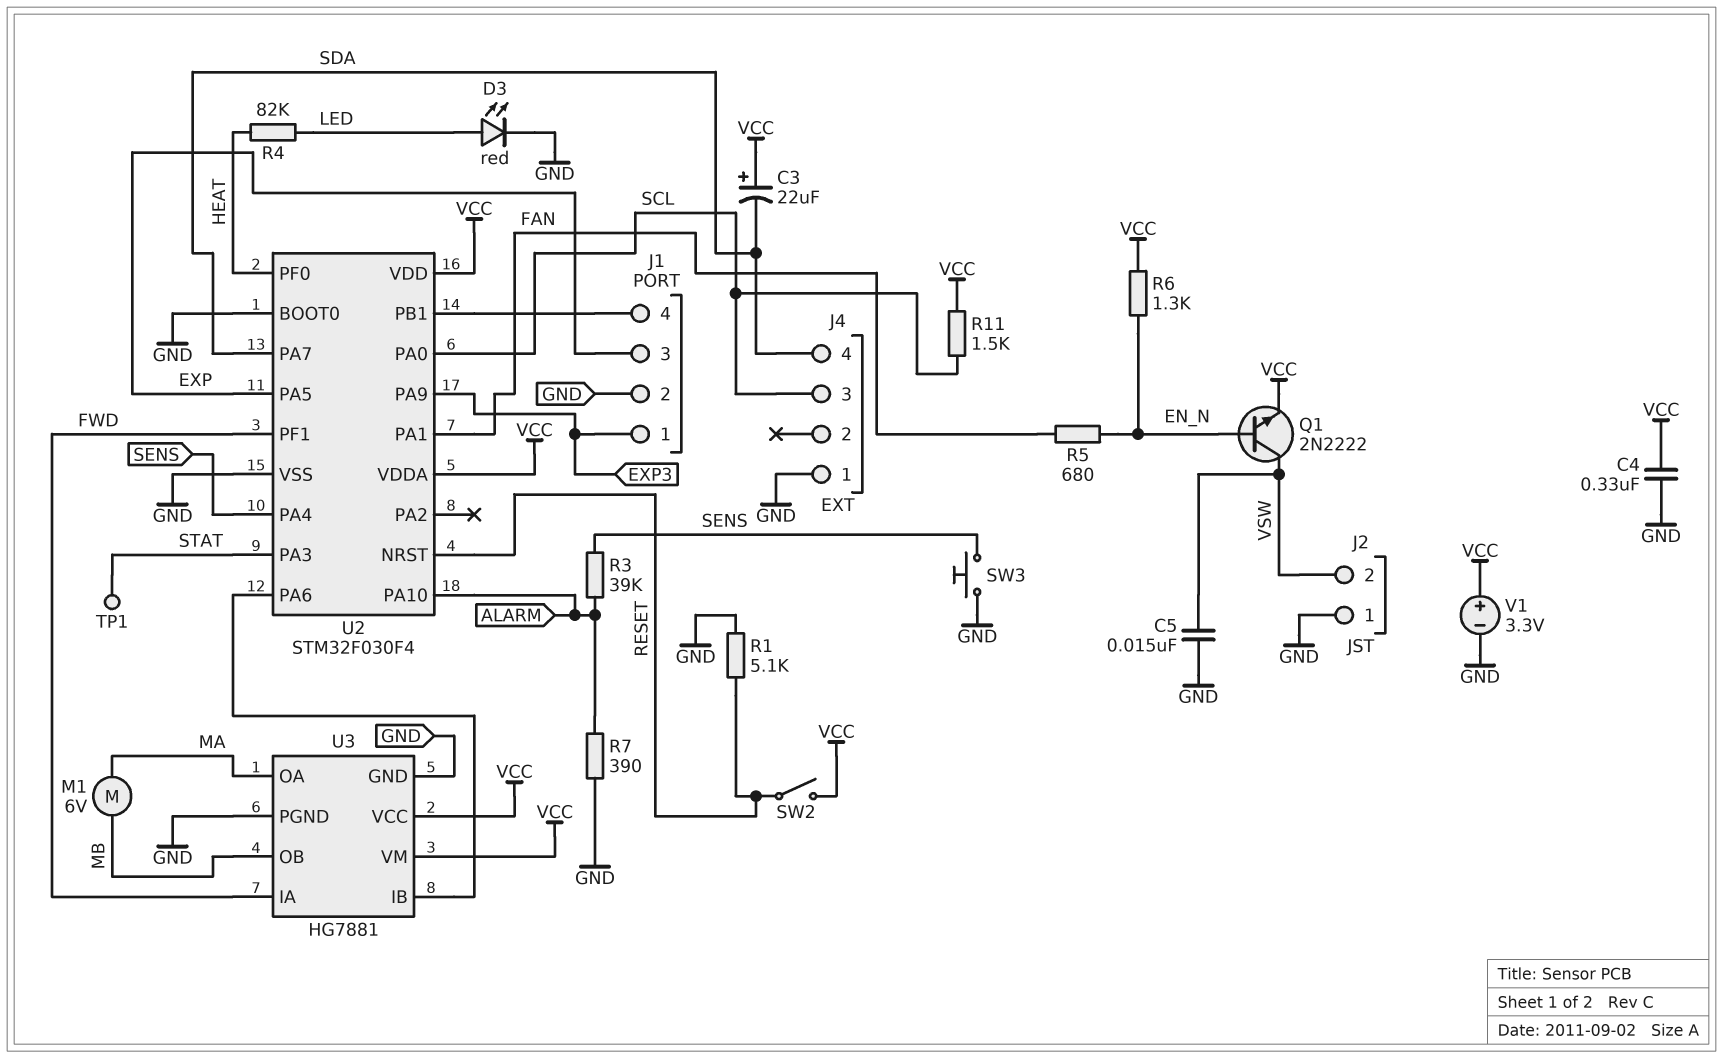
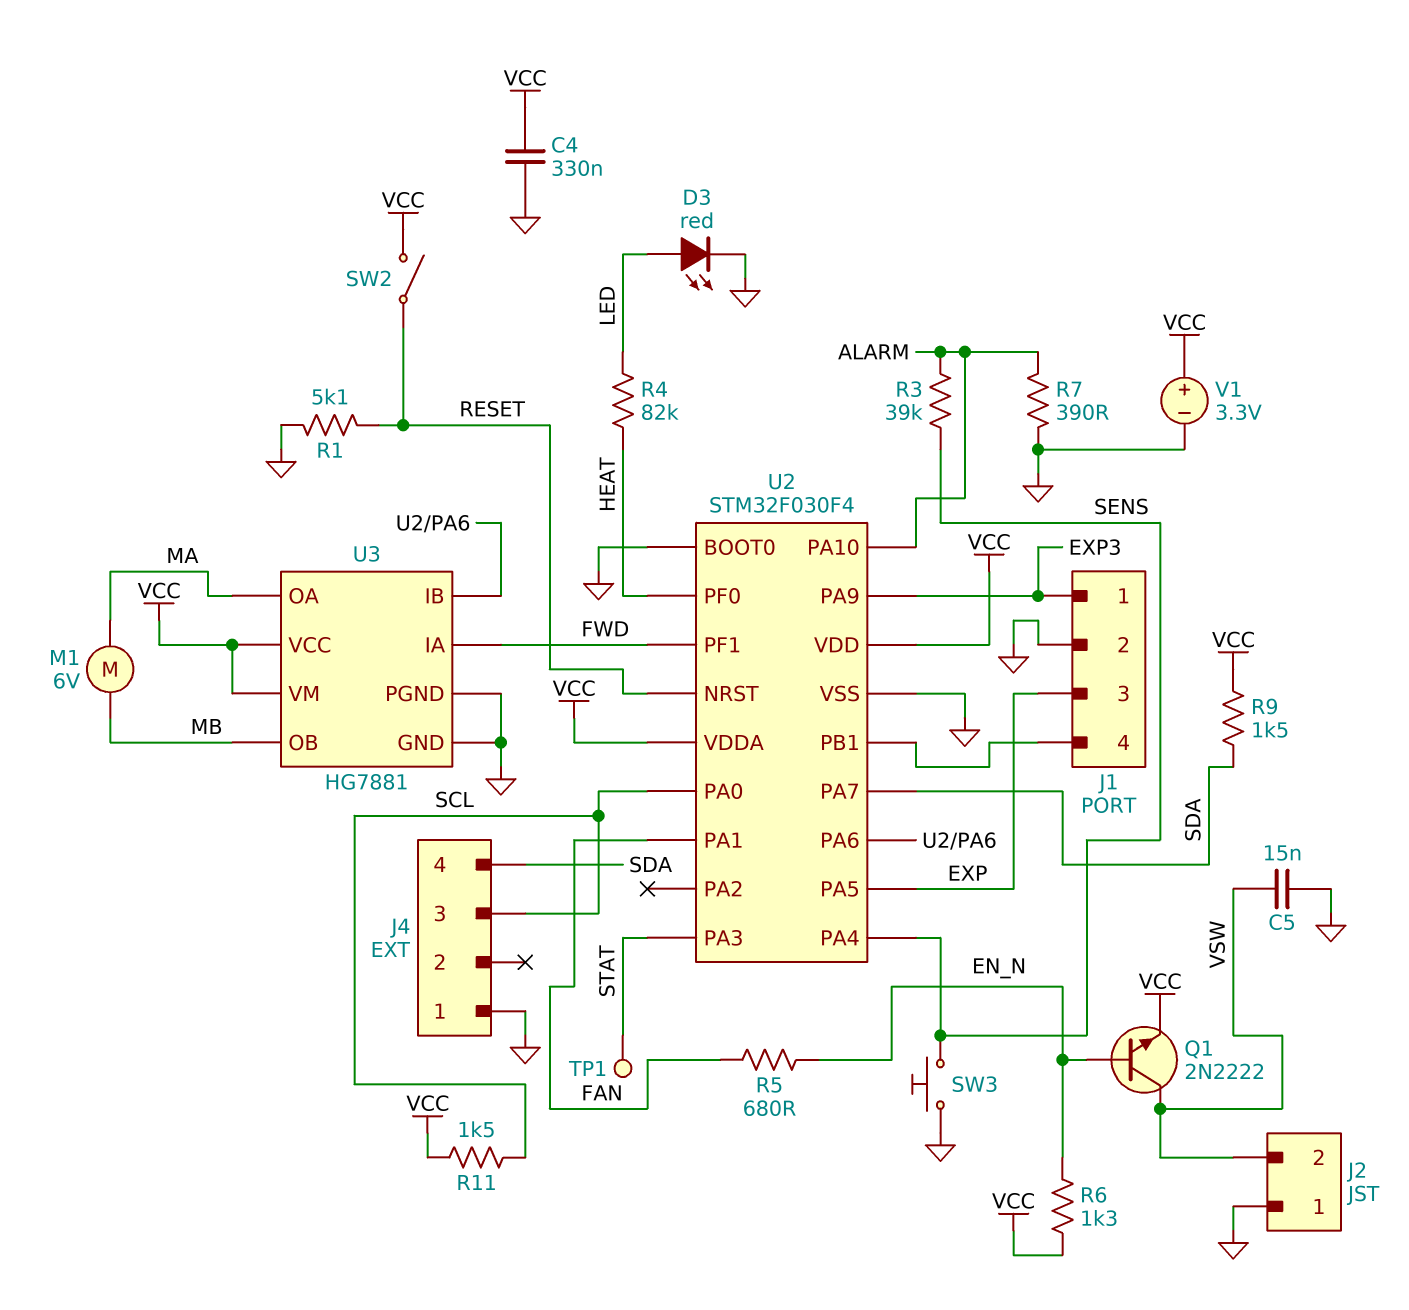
C3: 22uF (plus VCC, minus SDA) -> none
R9: none -> 1.5k (SDA, VCC)

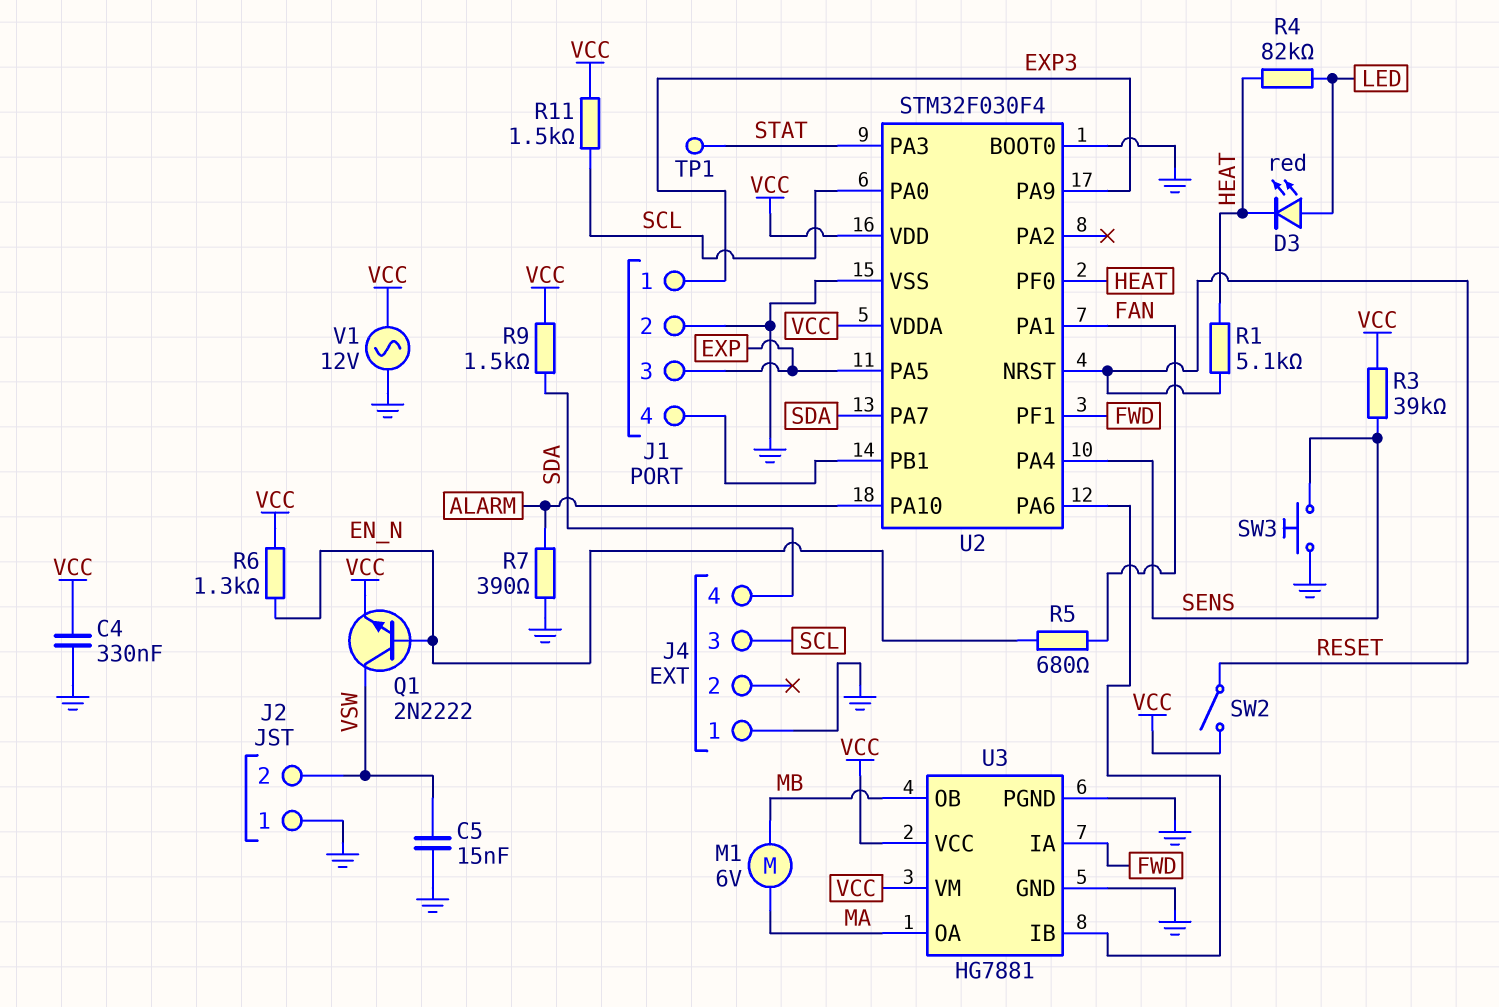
D3: LED red (A LED, K GND) -> LED red (A LED, K HEAT)
R1: 5.1k (GND, RESET) -> 5.1k (HEAT, RESET)
R3: 39k (ALARM, SENS) -> 39k (SENS, VCC)
V1: 3.3V (plus VCC, minus GND) -> AC 12V (GND, VCC)

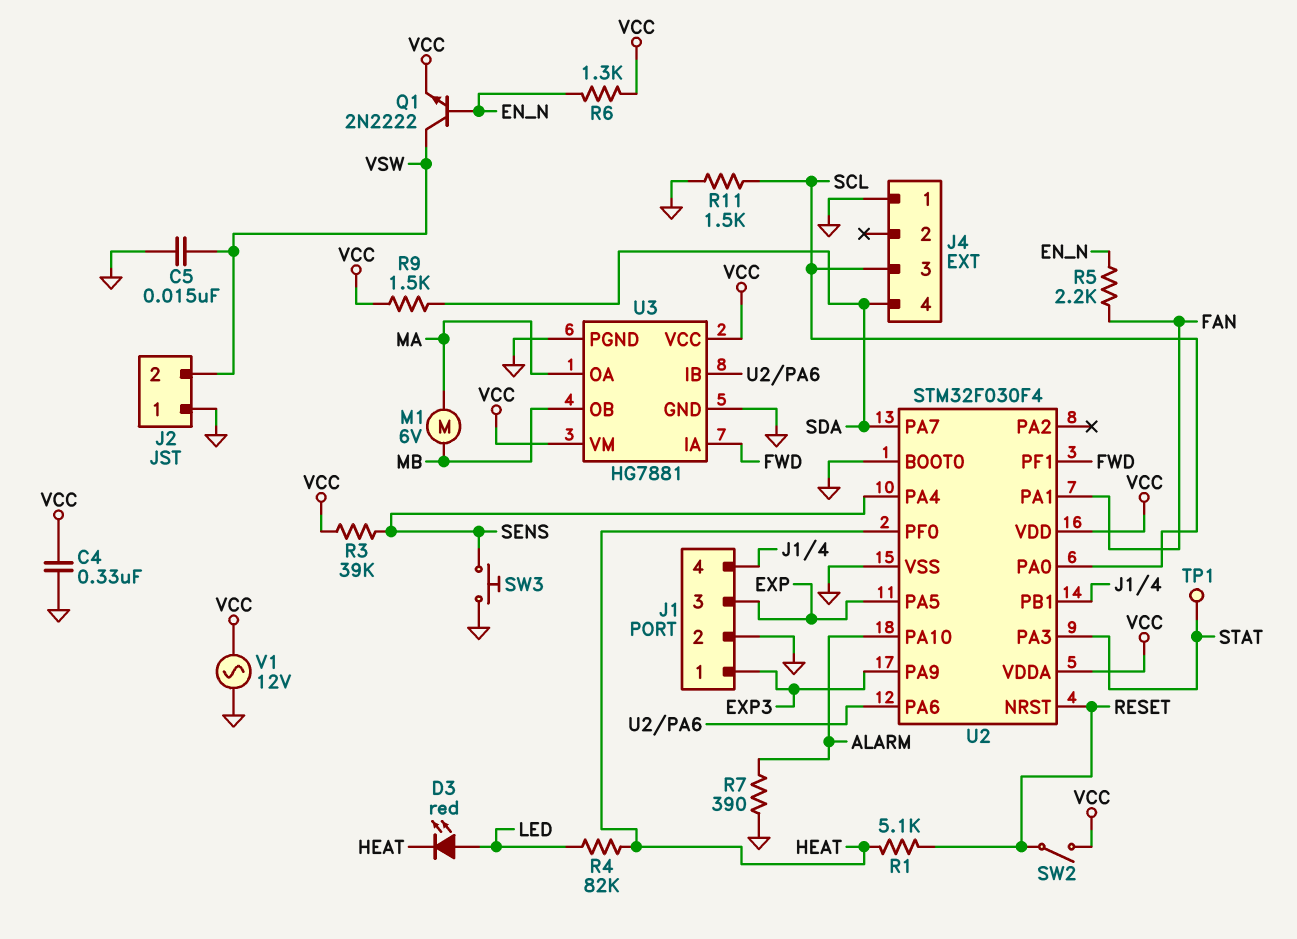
R5: 680 (EN_N, FAN) -> 2.2k (EN_N, FAN)
R11: 1.5k (SCL, VCC) -> 1.5k (GND, SCL)

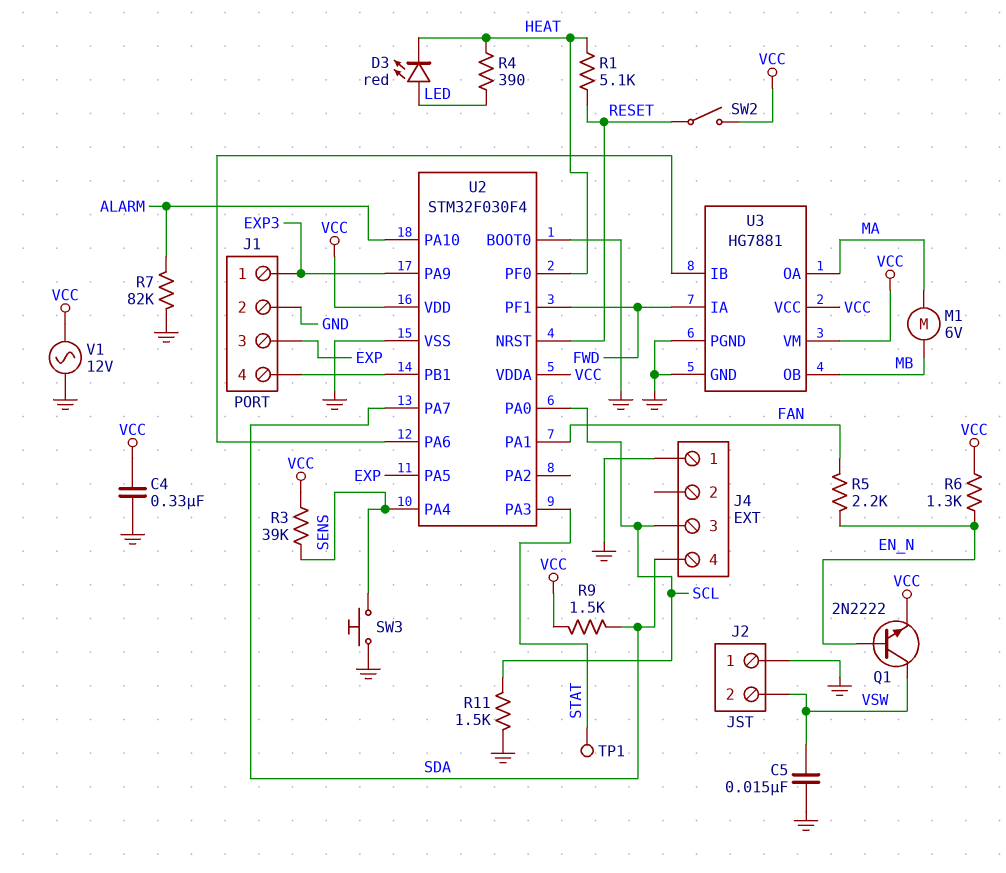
R4: 82k (HEAT, LED) -> 390 (HEAT, LED)
R7: 390 (ALARM, GND) -> 82k (ALARM, GND)

